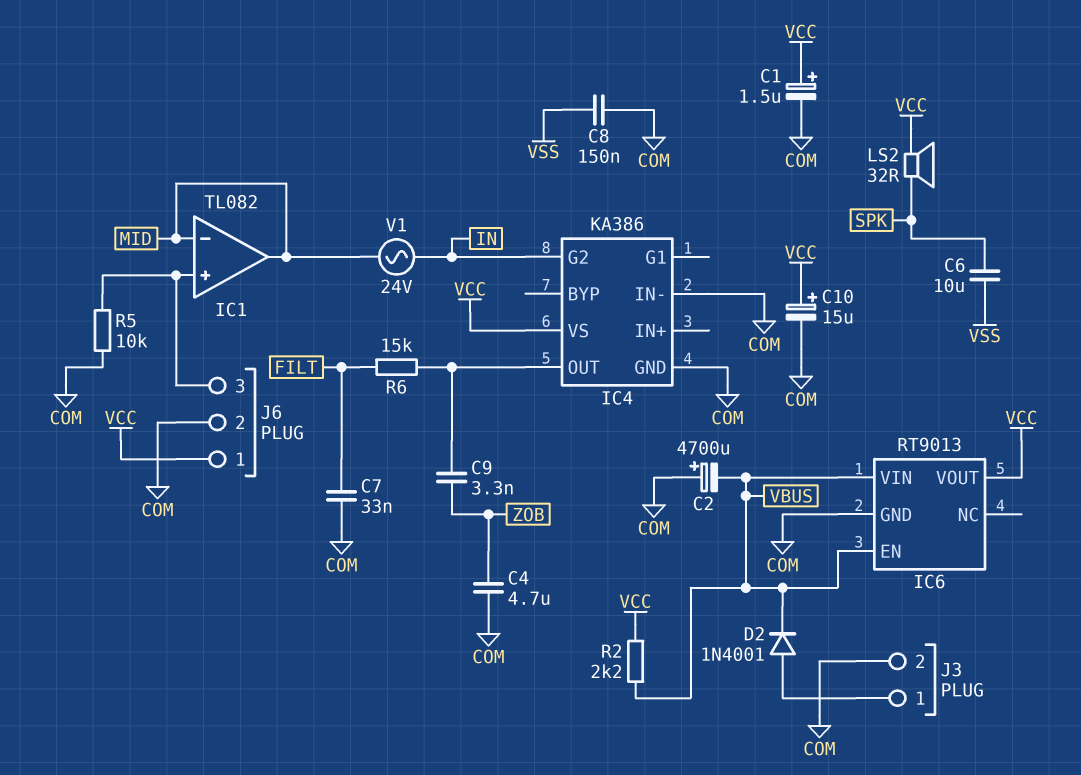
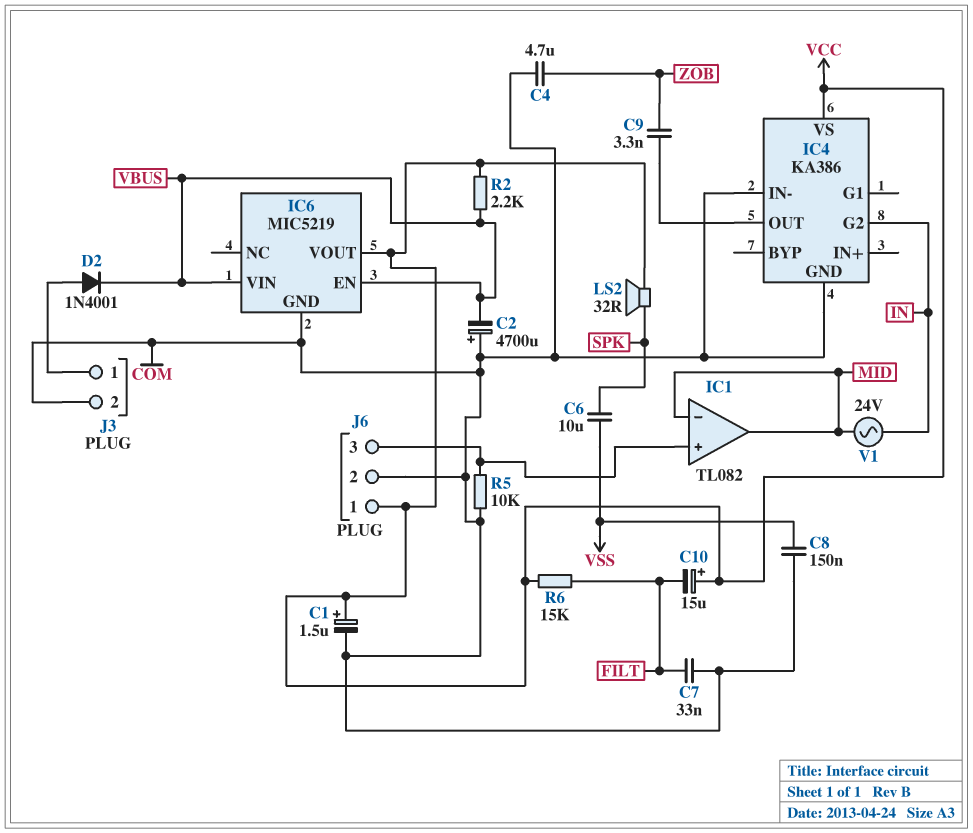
C10: 15uF (plus VCC, minus COM) -> 15uF (plus VCC, minus FILT)
IC6: RT9013 -> MIC5219
R6: 15k (FILT, IC4/OUT) -> 15k (FILT, VCC)

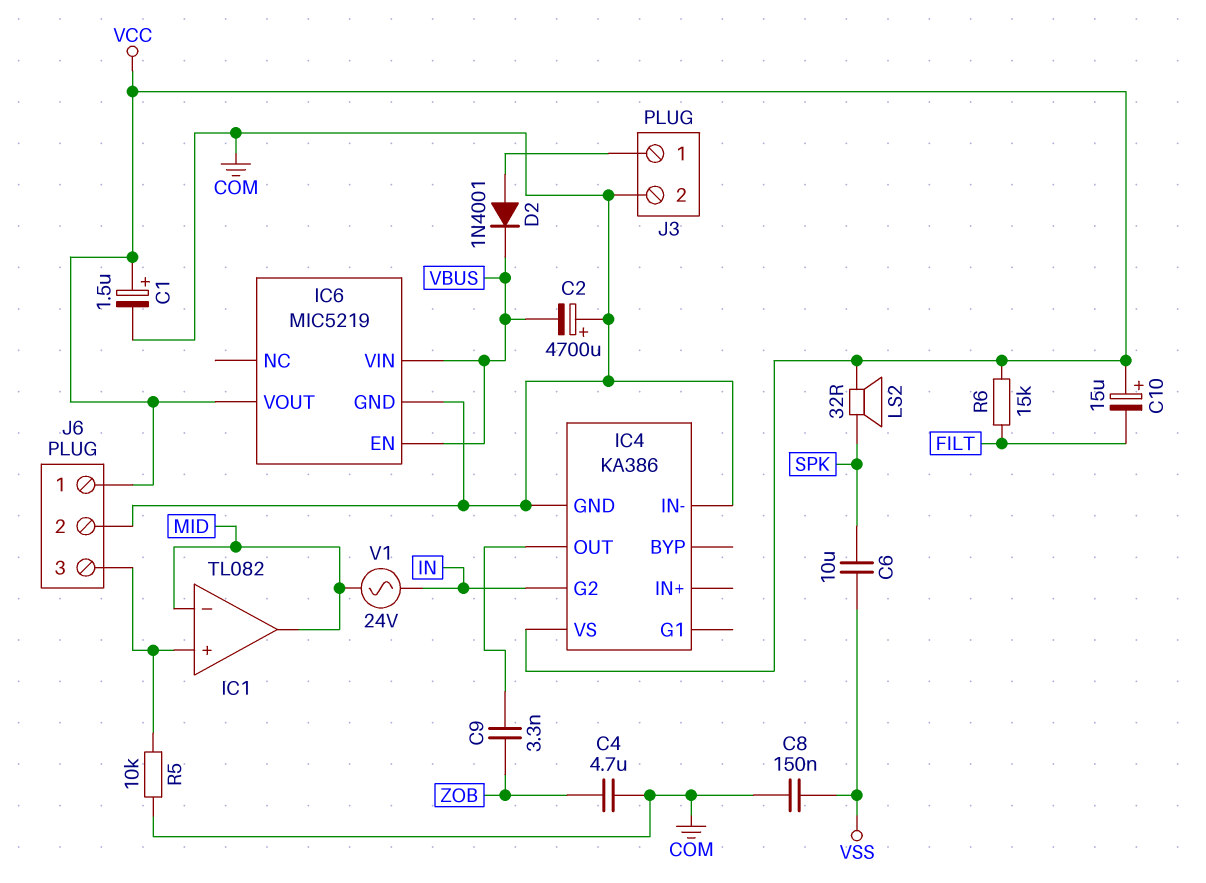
C7: 33nF (COM, FILT) -> none
R2: 2.2k (VBUS, VCC) -> none

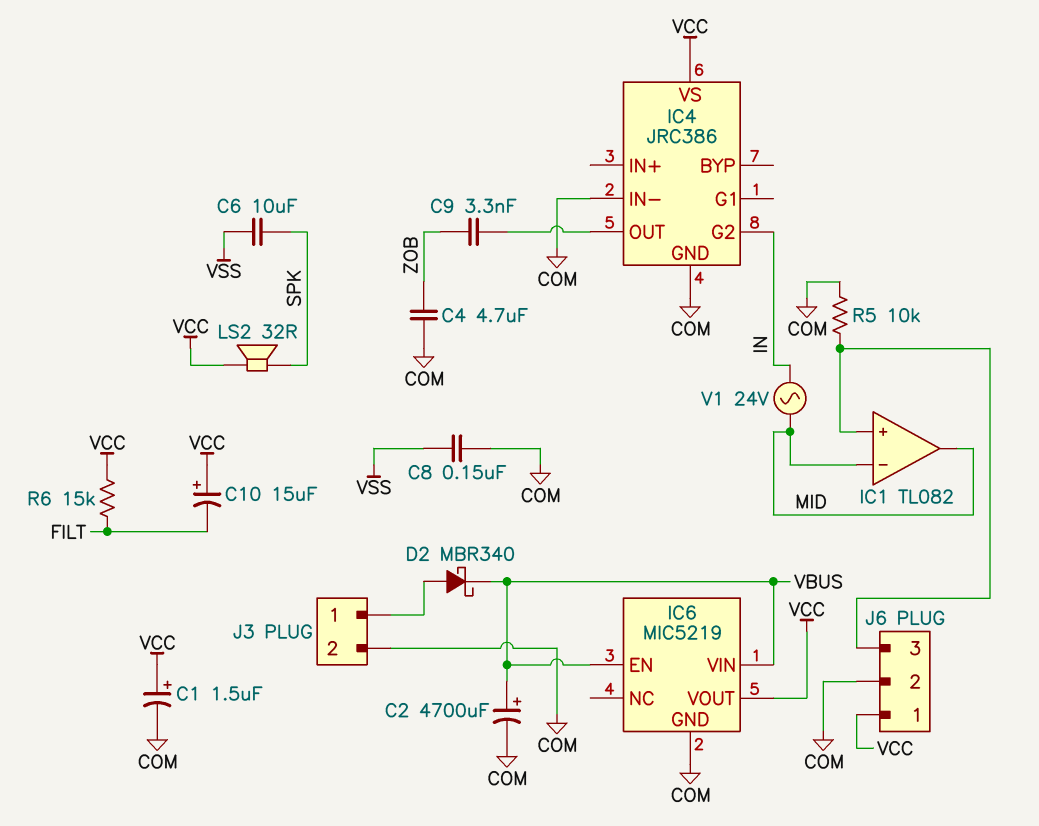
C2: 4700uF (plus COM, minus VBUS) -> 4700uF (plus VBUS, minus COM)
D2: diode 1N4001 (A J3/1, K VBUS) -> schottky MBR340 (A J3/1, K VBUS)
IC4: KA386 -> JRC386

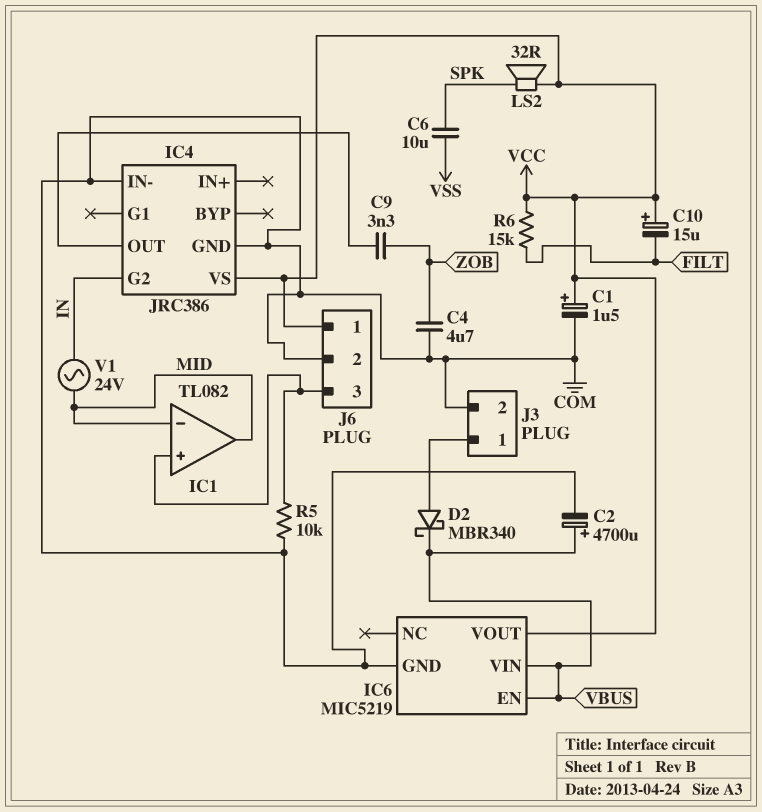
C8: 150nF (COM, VSS) -> none

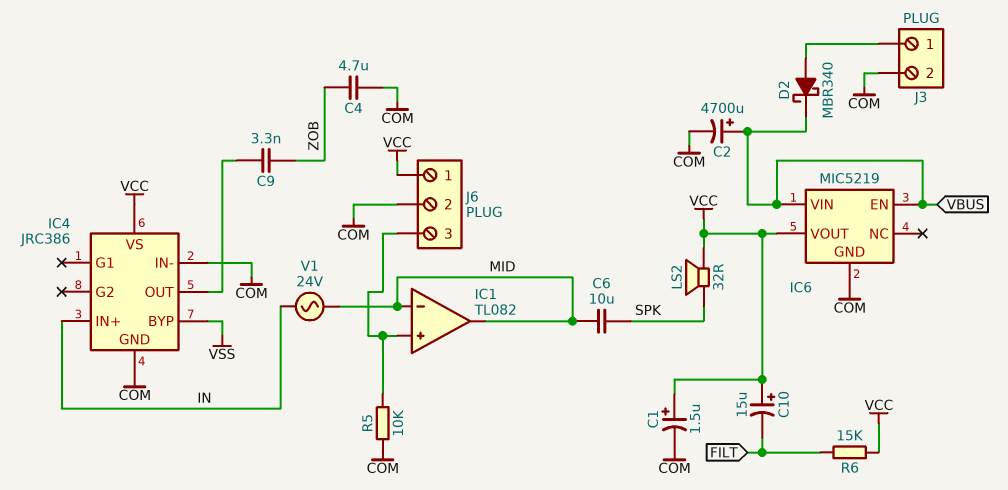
C6: 10uF (SPK, VSS) -> 10uF (MID, SPK)
IC4 pin BYP: none -> VSS
IC4 pin G2: IN -> none
IC4 pin IN+: none -> IN

